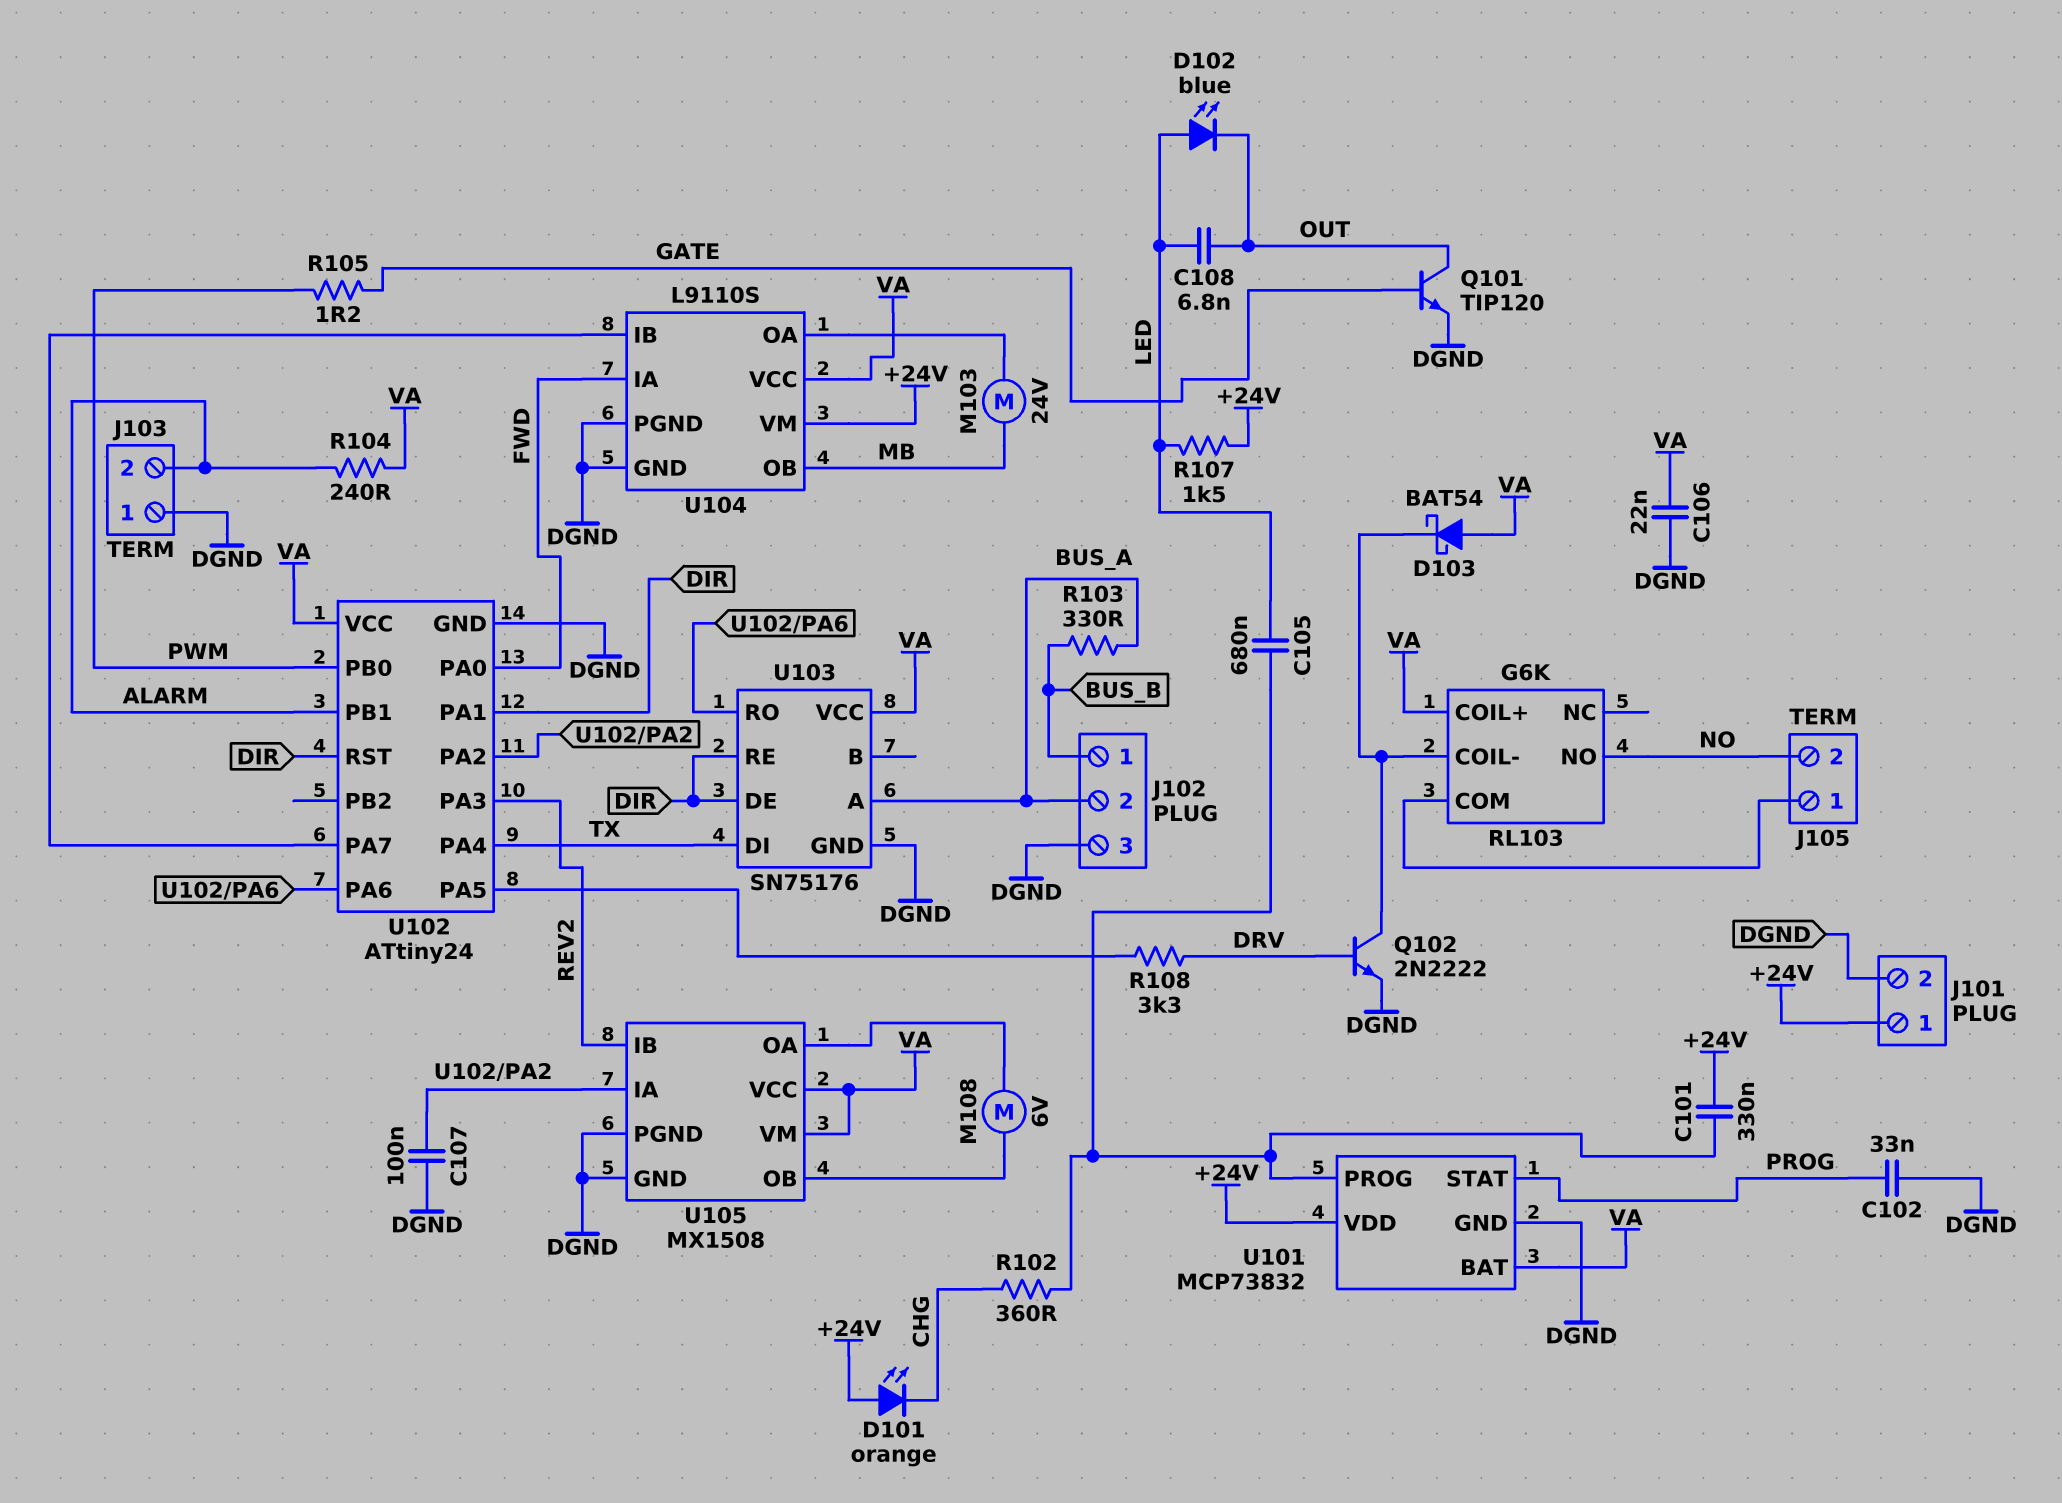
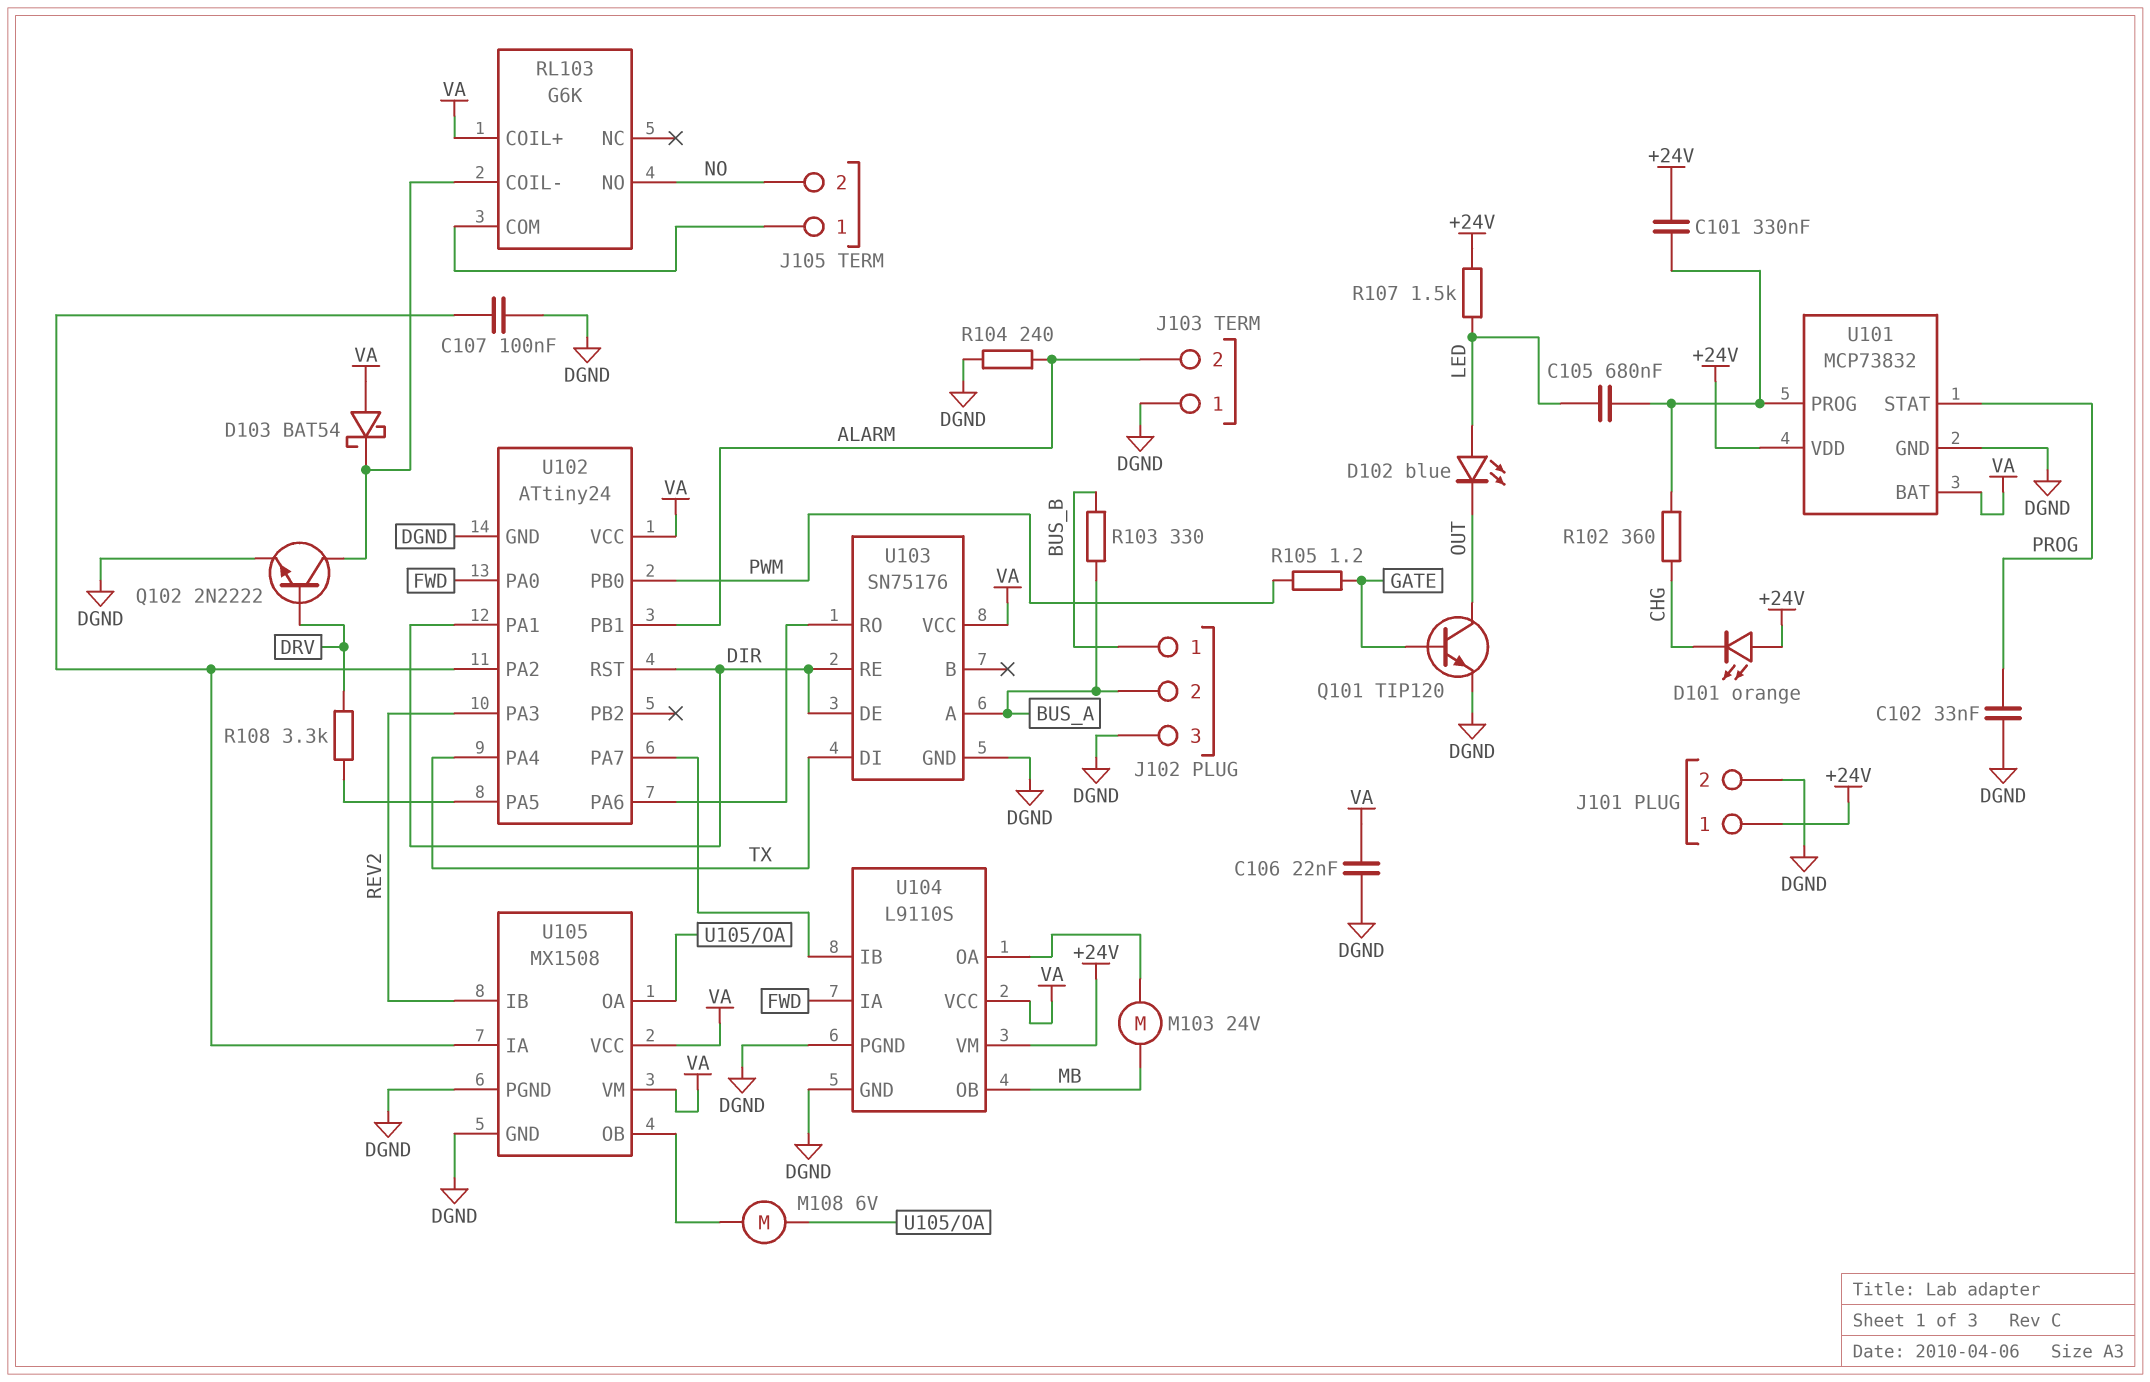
C108: 6.8nF (LED, OUT) -> none
R104: 240 (ALARM, VA) -> 240 (ALARM, DGND)

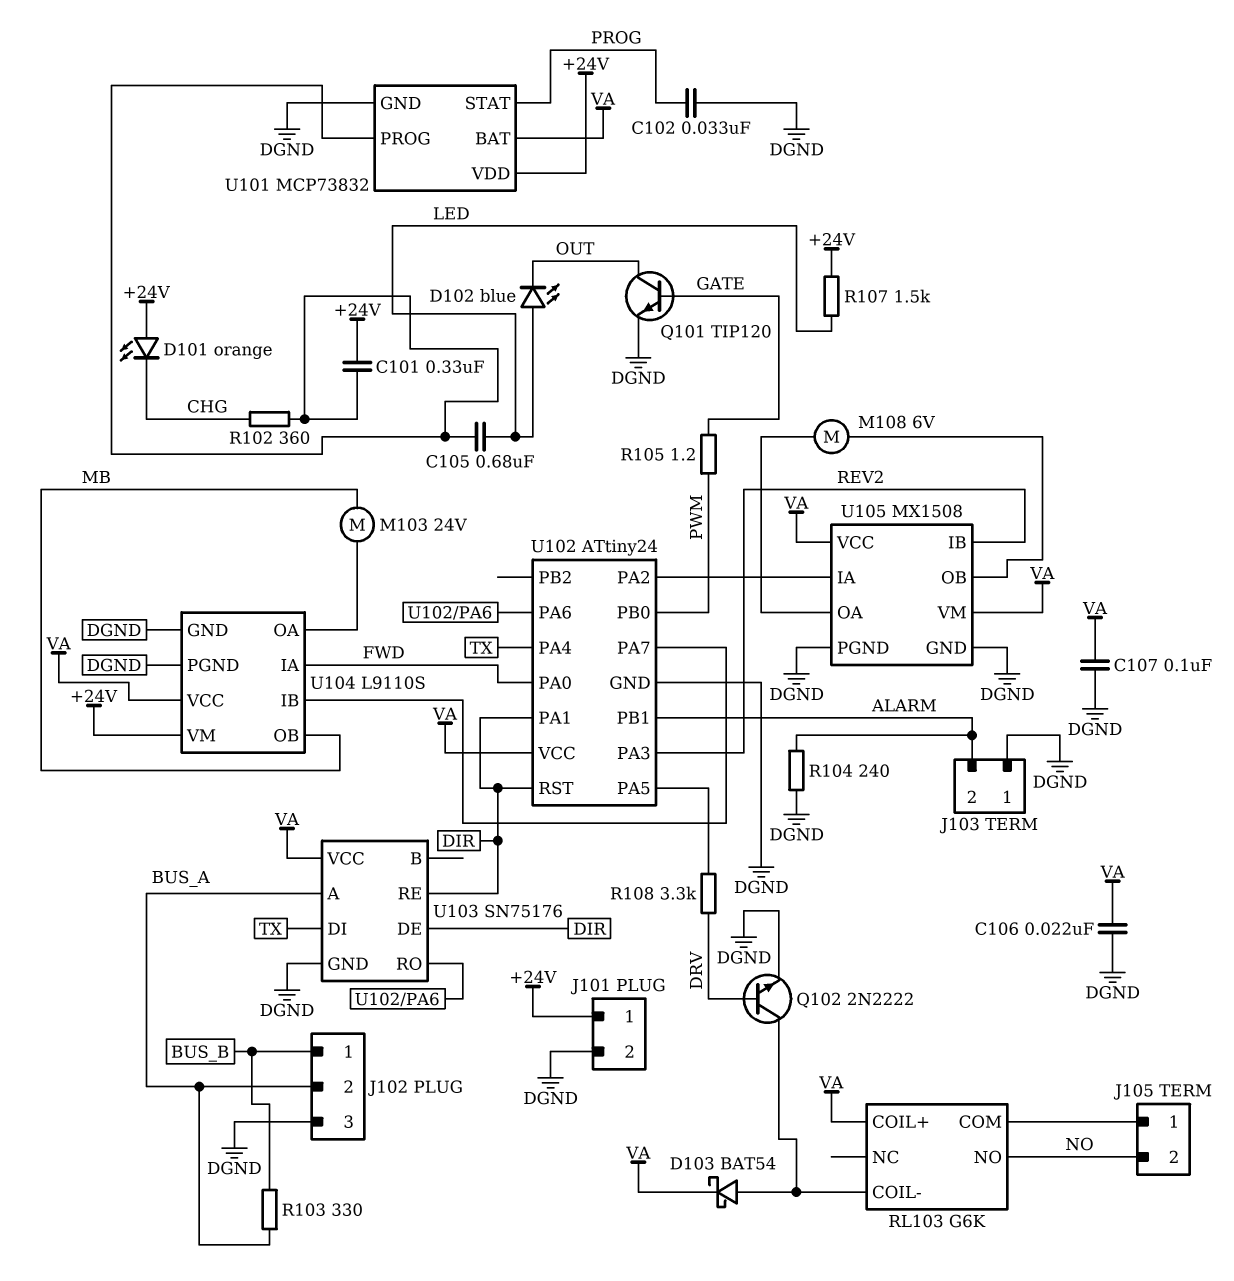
C107: 100nF (DGND, U102/PA2) -> 100nF (DGND, VA)
D103: schottky BAT54 (A VA, K RL103/COIL-) -> schottky BAT54 (A RL103/COIL-, K VA)

